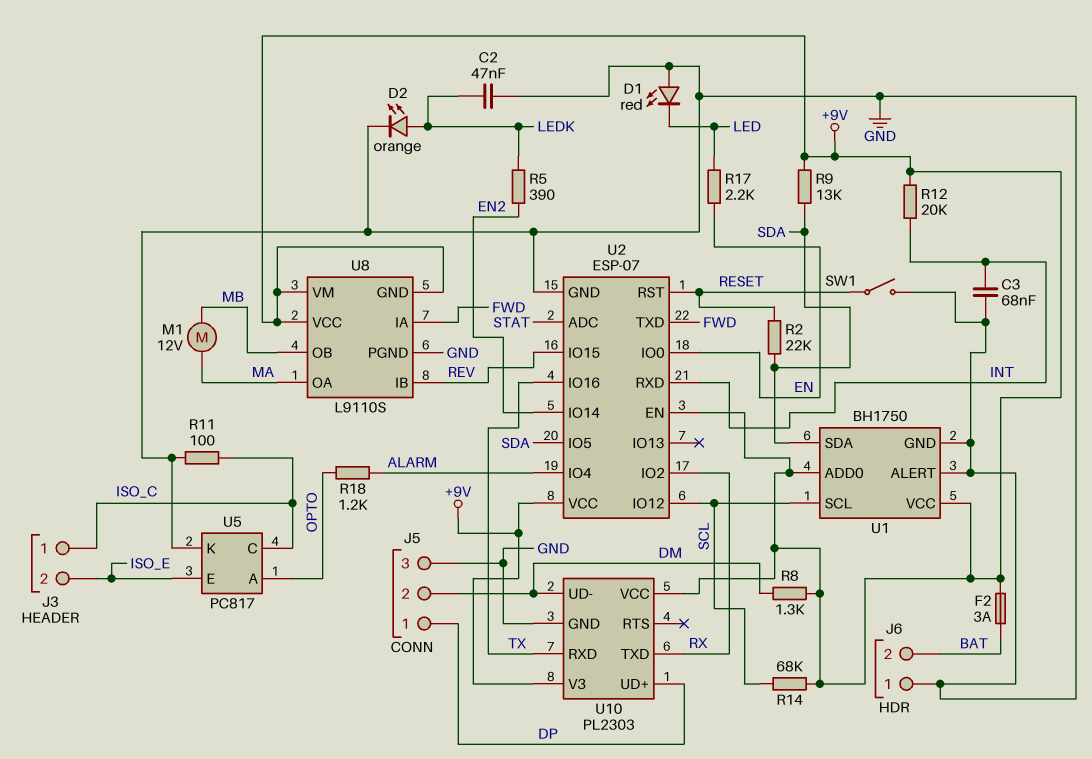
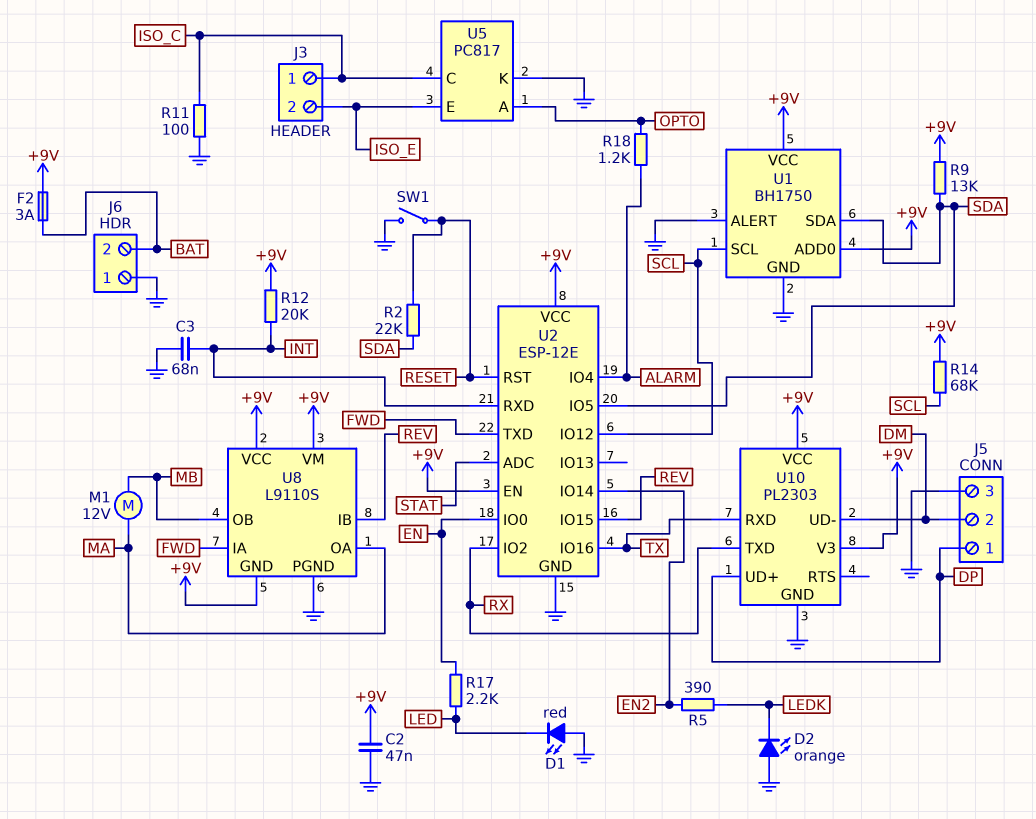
C2: 47nF (GND, LEDK) -> 47nF (+9V, GND)
D2: LED orange (A LEDK, K GND) -> LED orange (A GND, K LEDK)
R8: 1.3k (+9V, DM) -> none
U2: ESP-07 -> ESP-12E

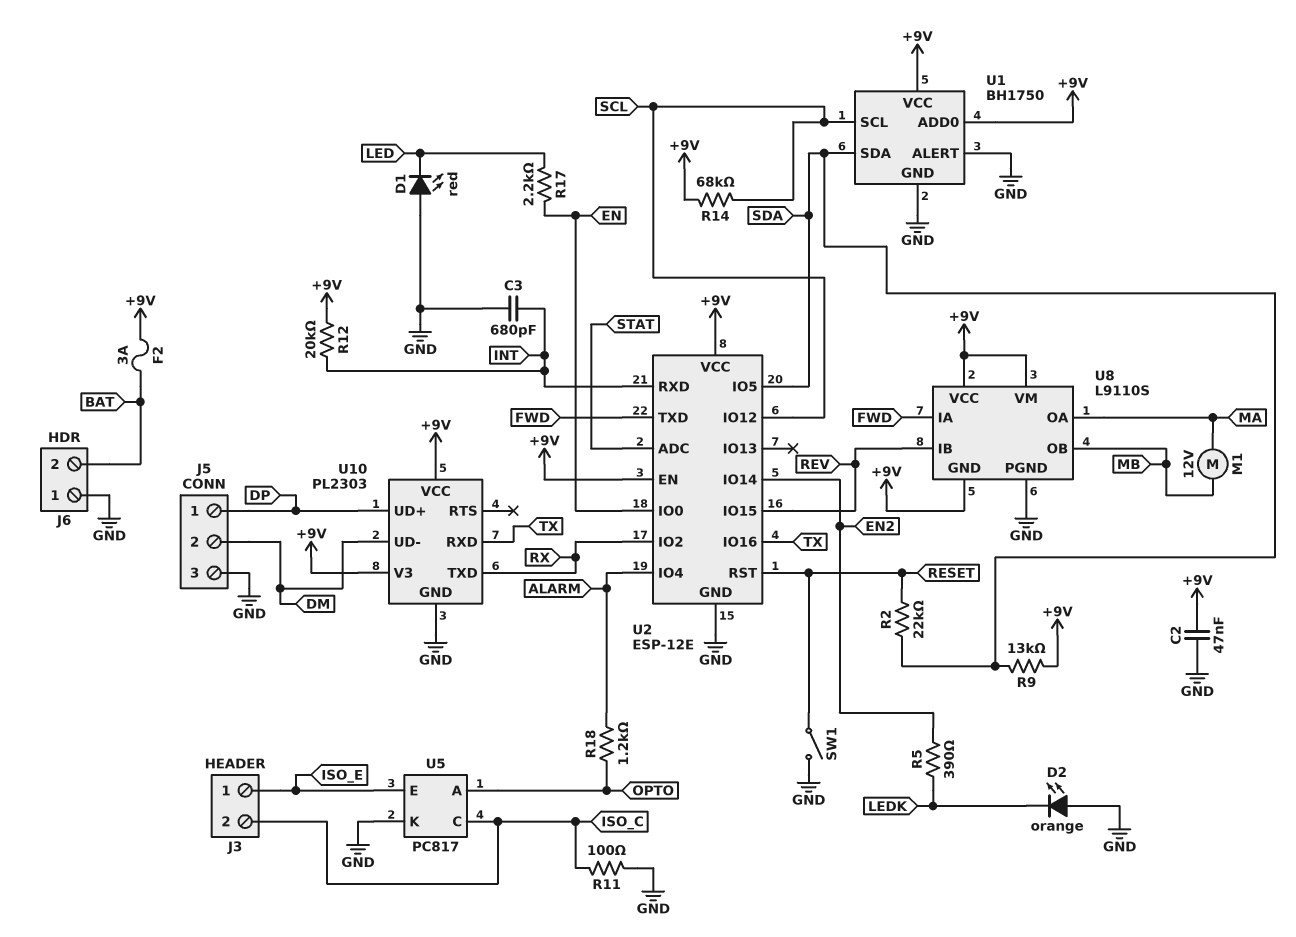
C3: 68nF (GND, INT) -> 680pF (GND, INT)
J3 pin 1: ISO_C -> ISO_E
J3 pin 2: ISO_E -> ISO_C

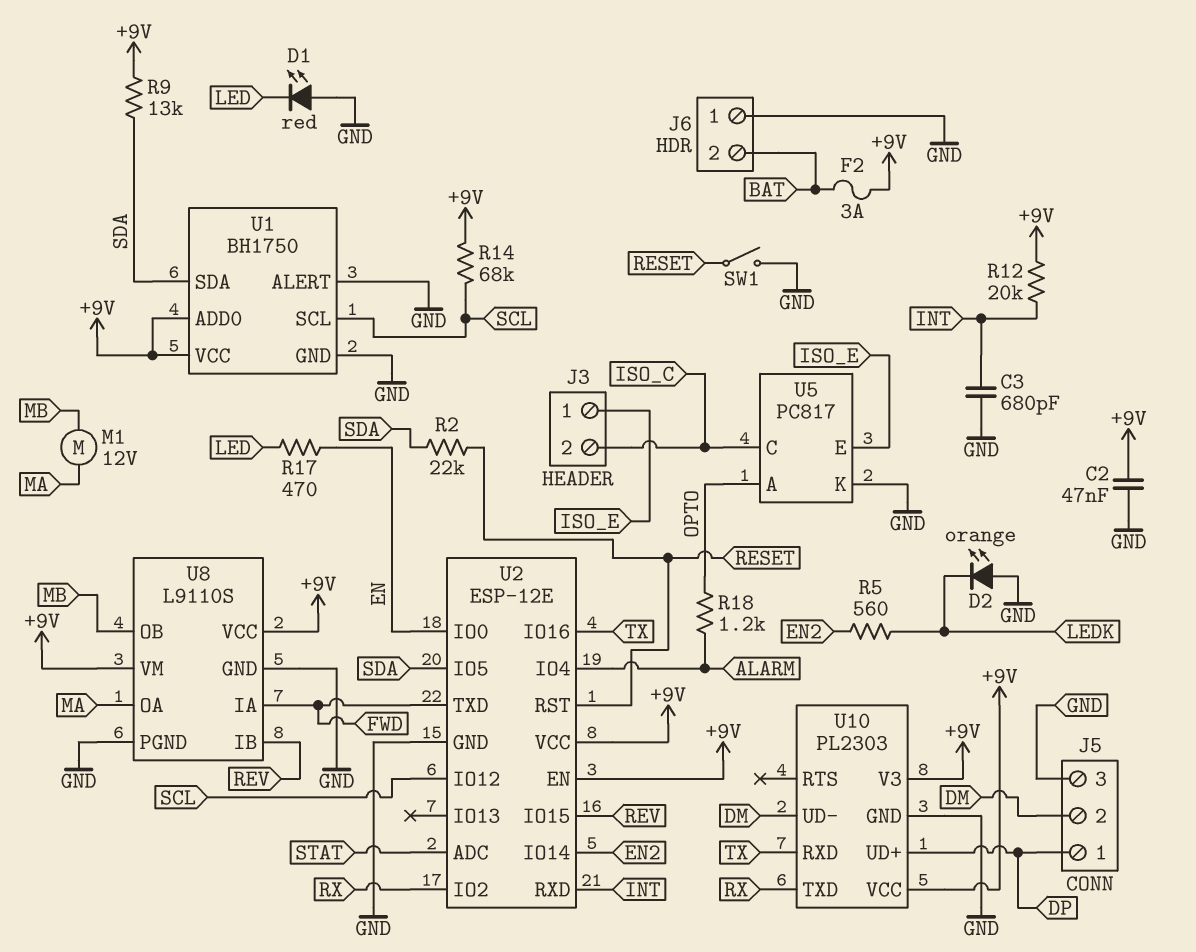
R5: 390 (EN2, LEDK) -> 560 (EN2, LEDK)
R11: 100 (GND, ISO_C) -> none
R17: 2.2k (EN, LED) -> 470 (EN, LED)
U8 pin GND: +9V -> GND

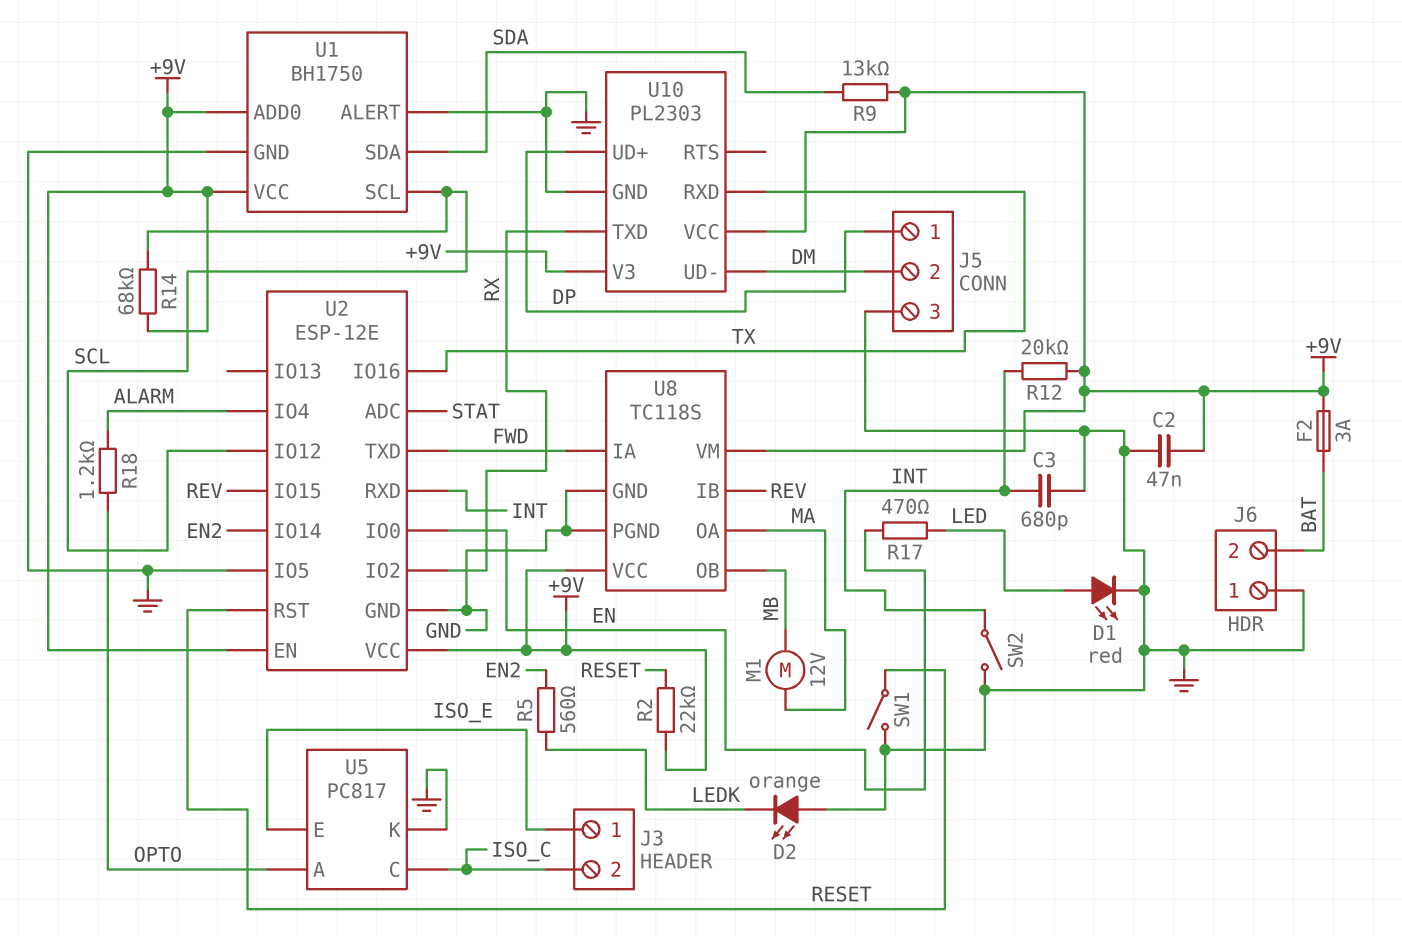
D1: LED red (A GND, K LED) -> LED red (A LED, K GND)
R2: 22k (RESET, SDA) -> 22k (+9V, RESET)
SW2: none -> switch (GND, INT)
U2 pin IO5: SDA -> GND
U8: L9110S -> TC118S

